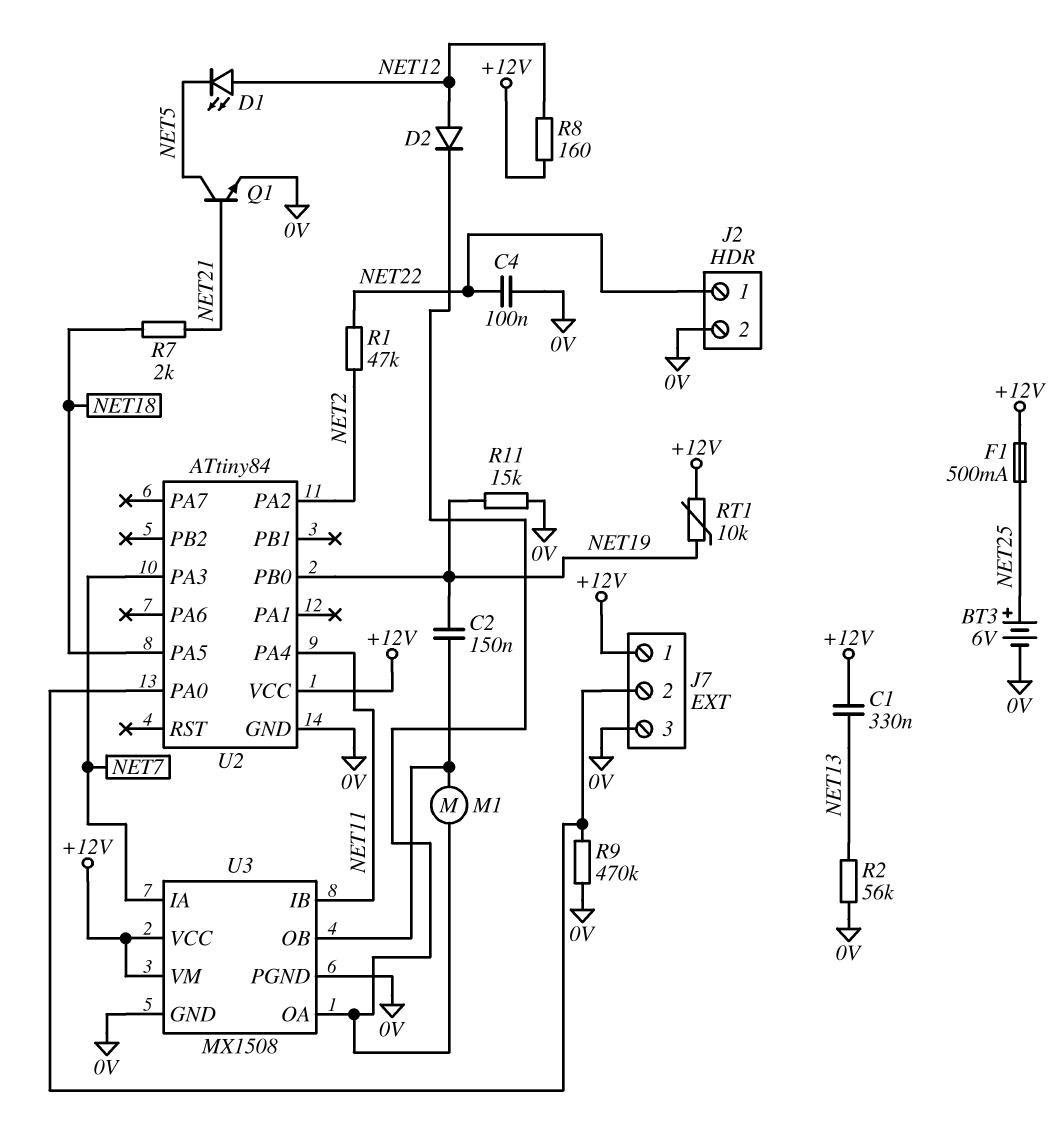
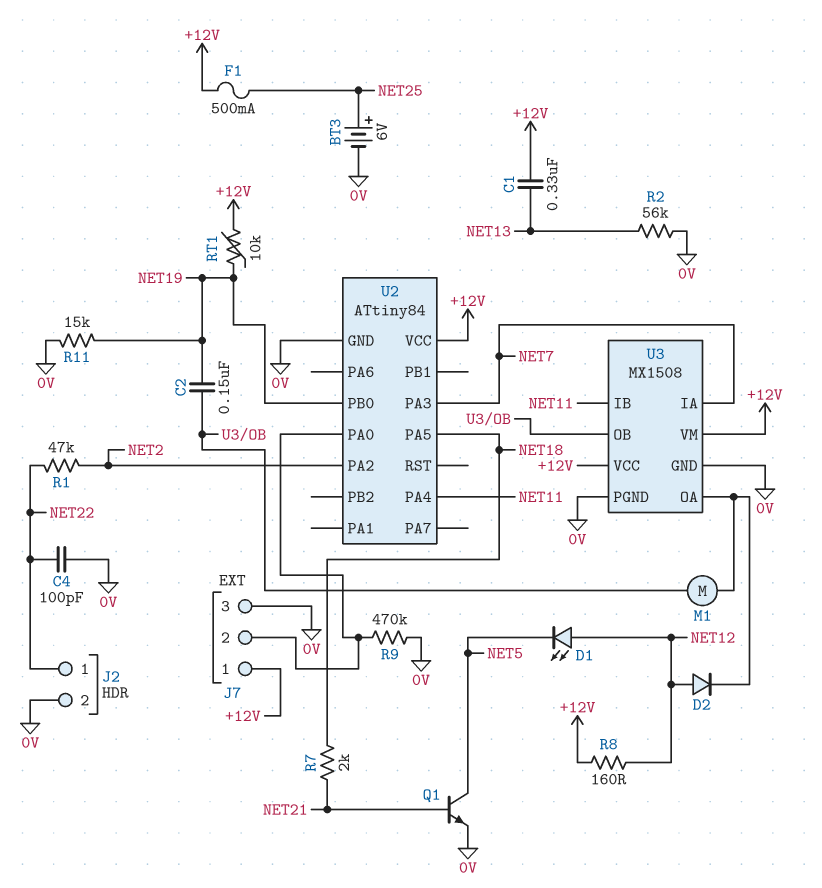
C4: 100nF (0V, NET22) -> 100pF (0V, NET22)

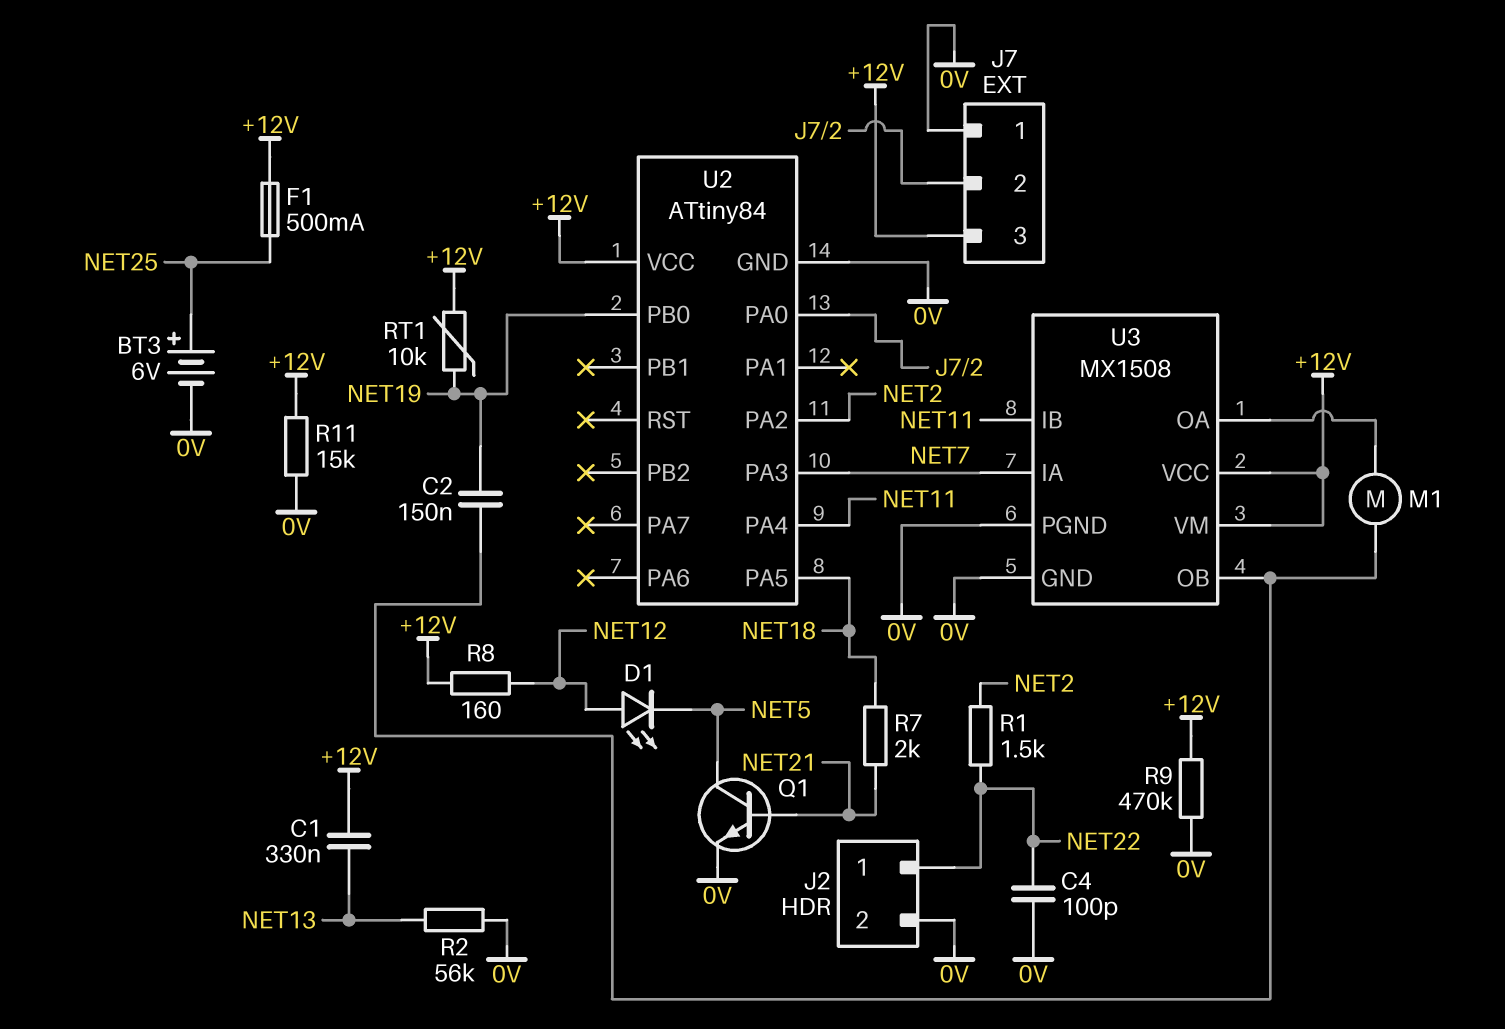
D2: diode (A NET12, K U3/OA) -> none
J7 pin 1: +12V -> 0V
J7 pin 3: 0V -> +12V
R1: 47k (NET2, NET22) -> 1.5k (NET2, NET22)
R9: 470k (0V, J7/2) -> 470k (+12V, 0V)
R11: 15k (0V, NET19) -> 15k (+12V, 0V)

